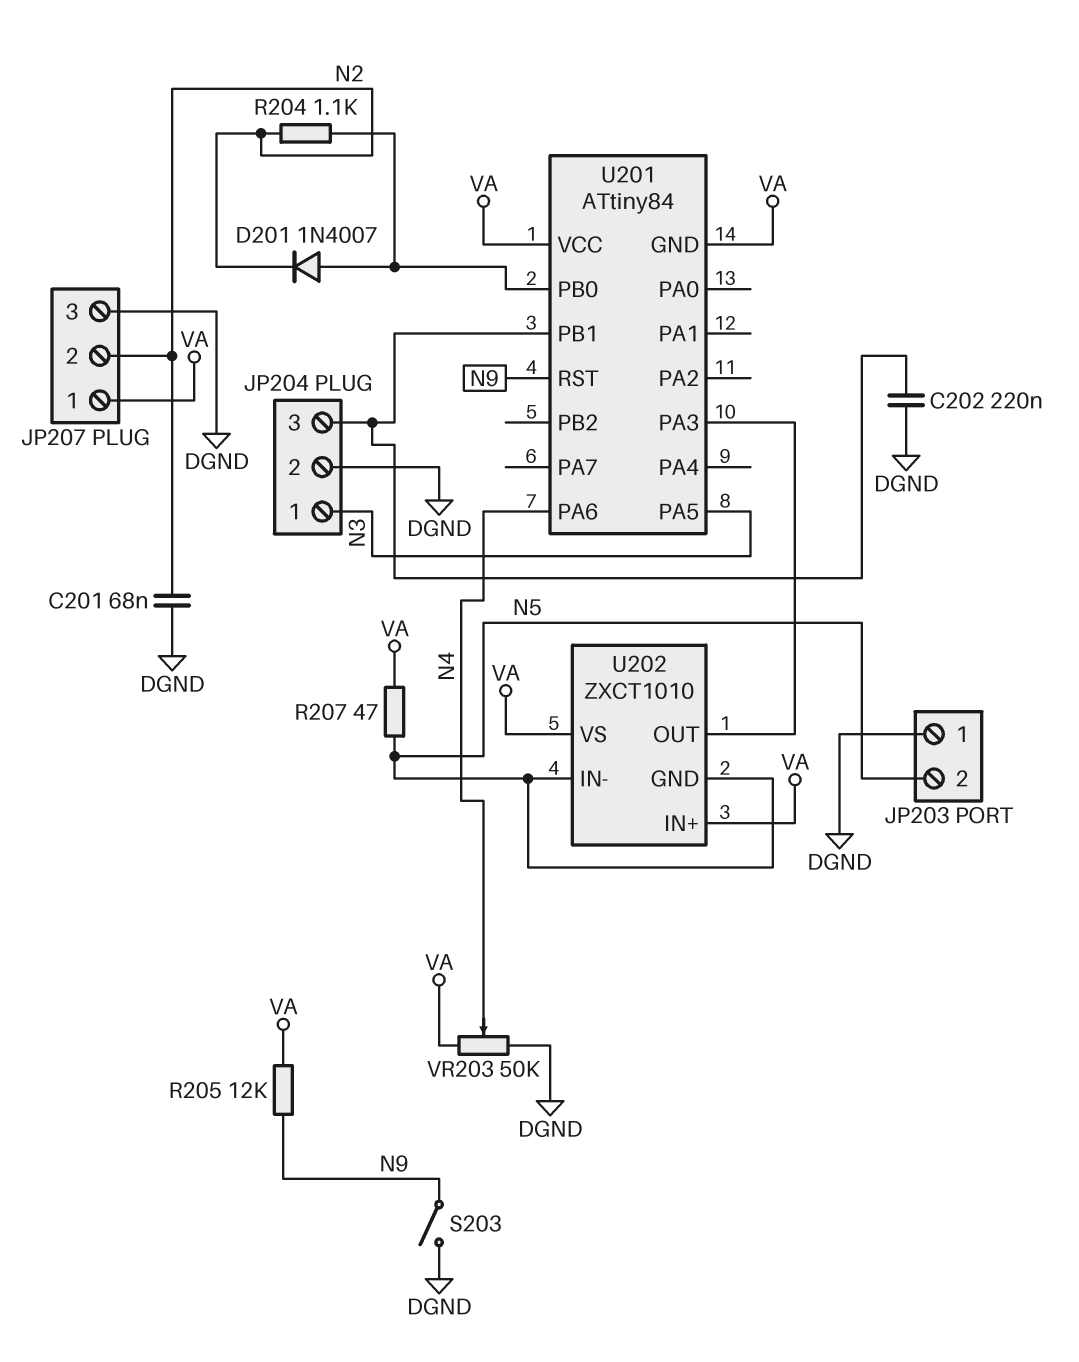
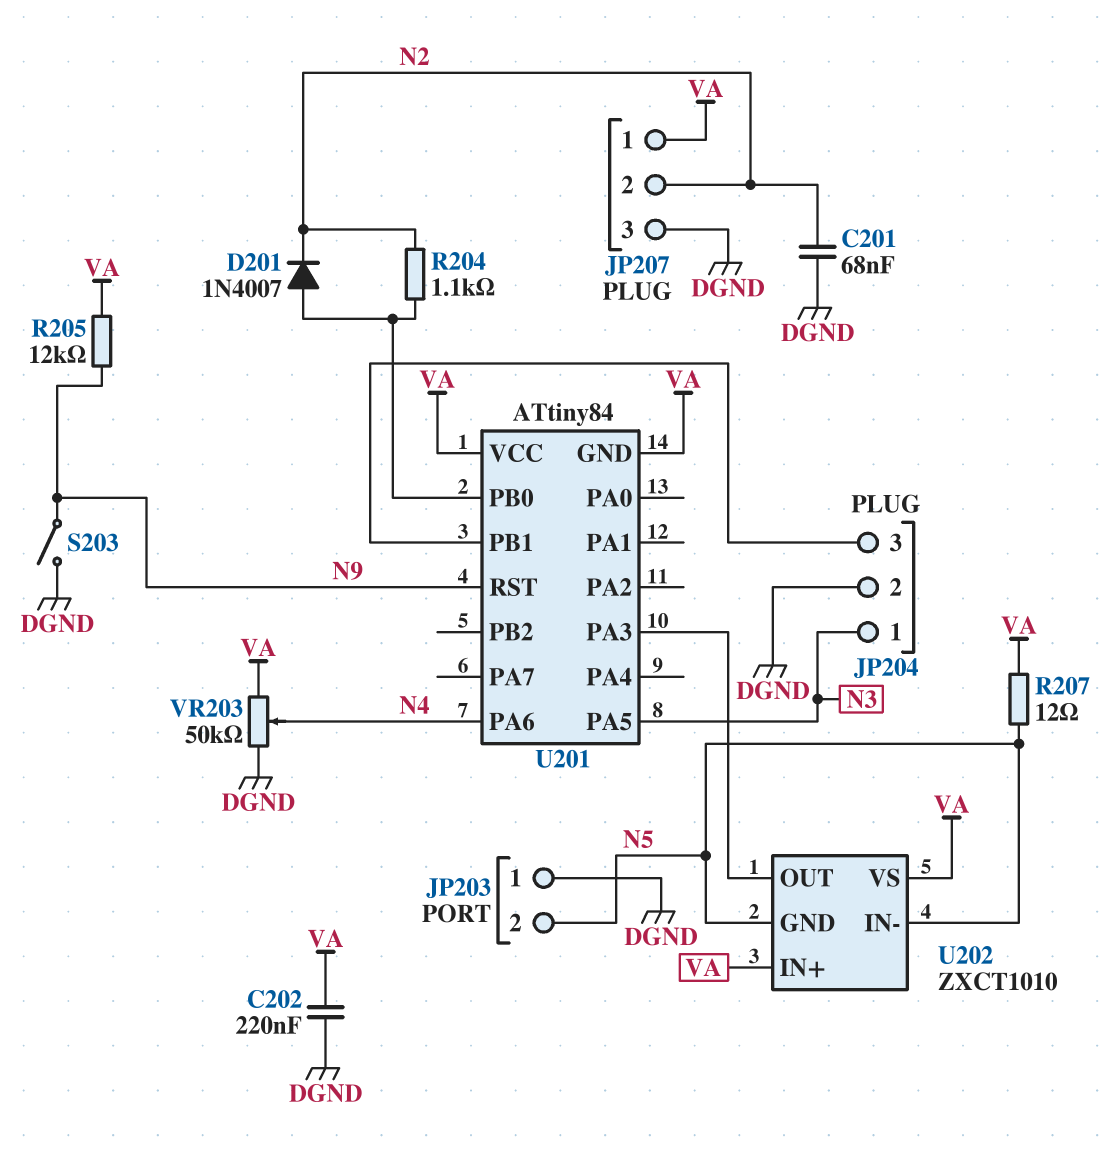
C202: 220nF (DGND, JP204/3) -> 220nF (DGND, VA)
R207: 47 (N5, VA) -> 12 (N5, VA)

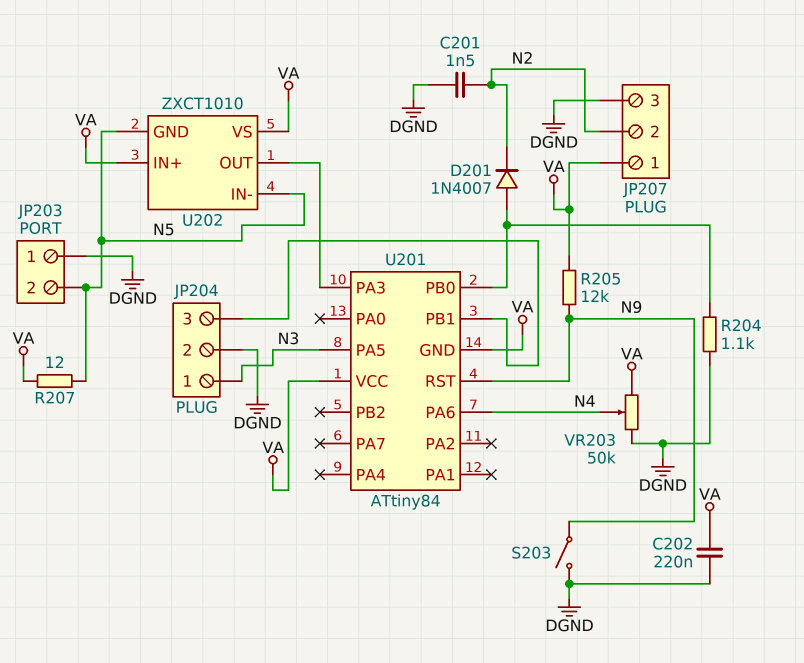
C201: 68nF (DGND, N2) -> 1.5nF (DGND, N2)
R204: 1.1k (N2, U201/PB0) -> 1.1k (DGND, U201/PB0)

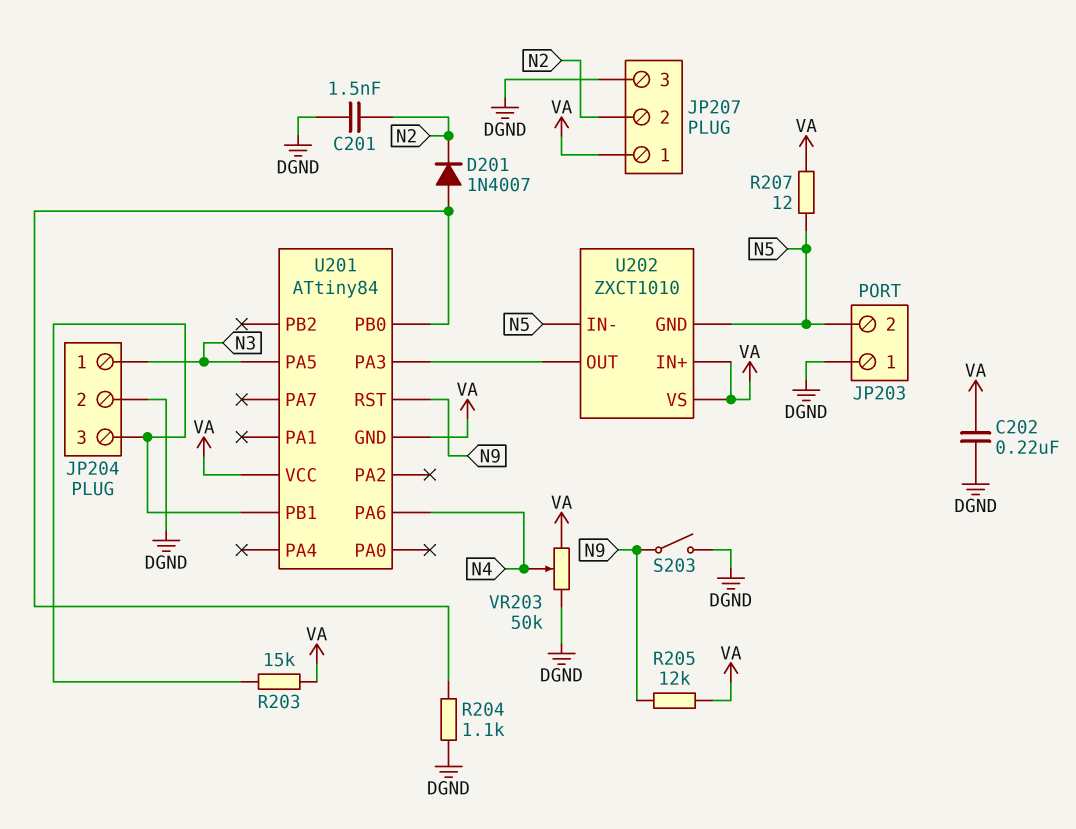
R203: none -> 15k (JP204/3, VA)

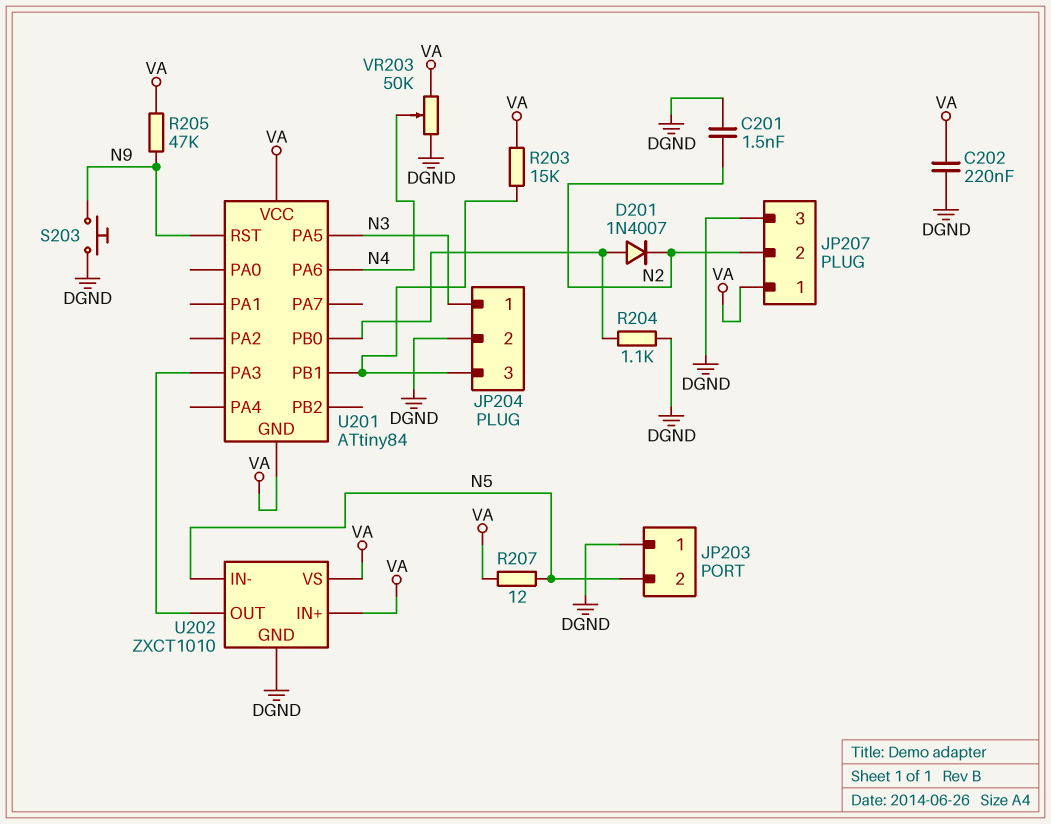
R205: 12k (N9, VA) -> 47k (N9, VA)
S203: switch (DGND, N9) -> button (DGND, N9)
U202 pin GND: N5 -> DGND

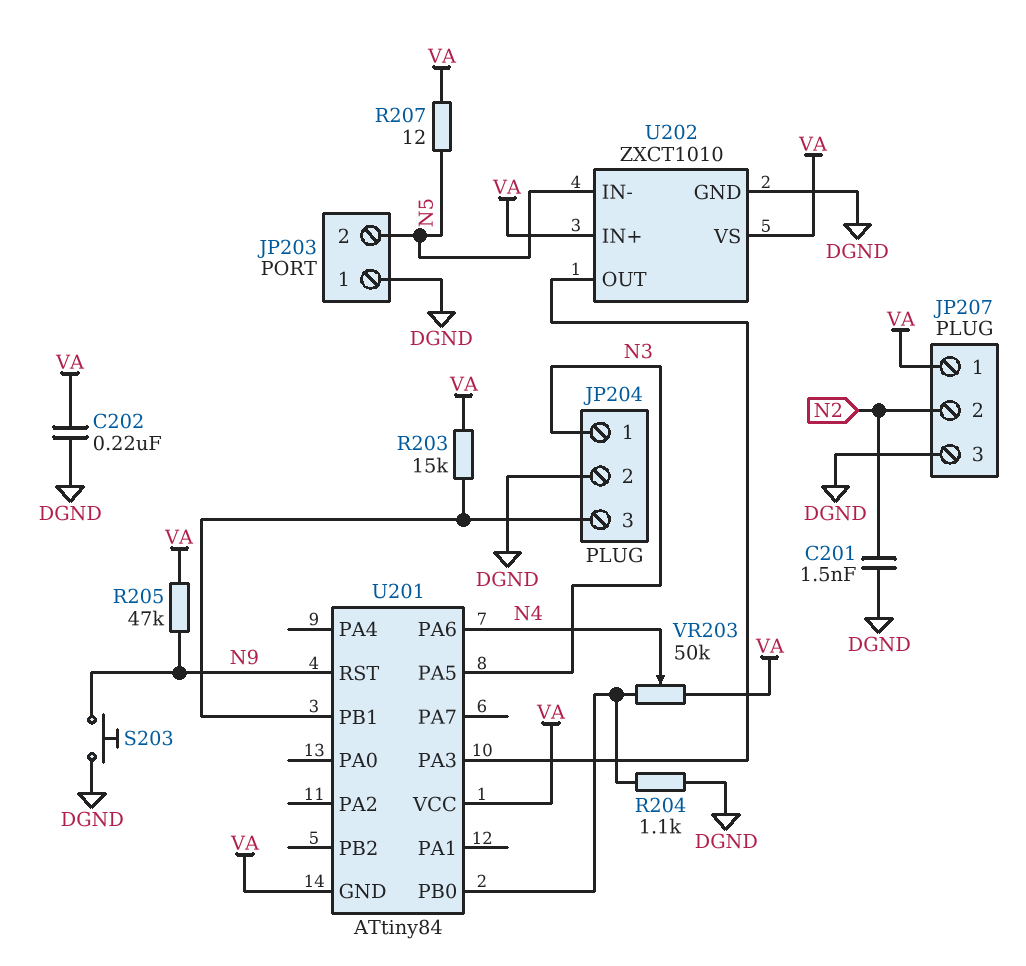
D201: diode 1N4007 (A U201/PB0, K N2) -> none
VR203: 50k (DGND, VA, wiper N4) -> 50k (U201/PB0, VA, wiper N4)

